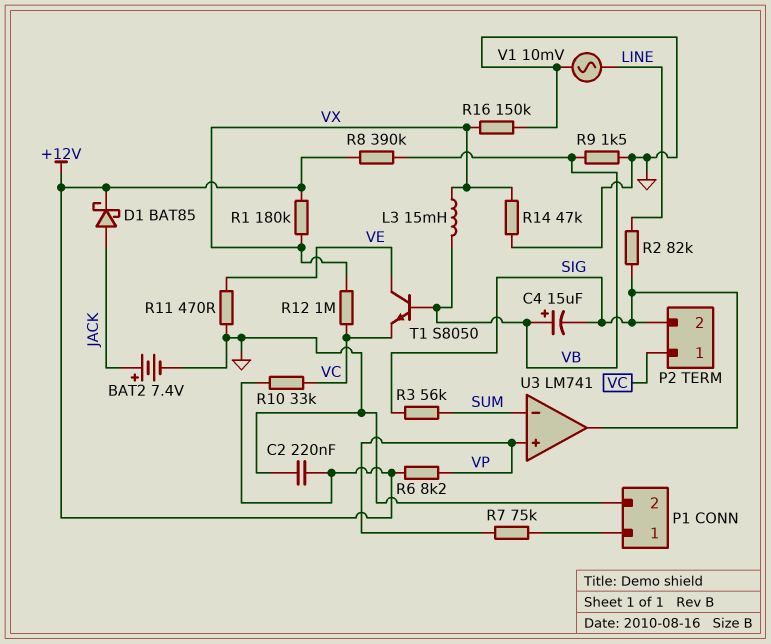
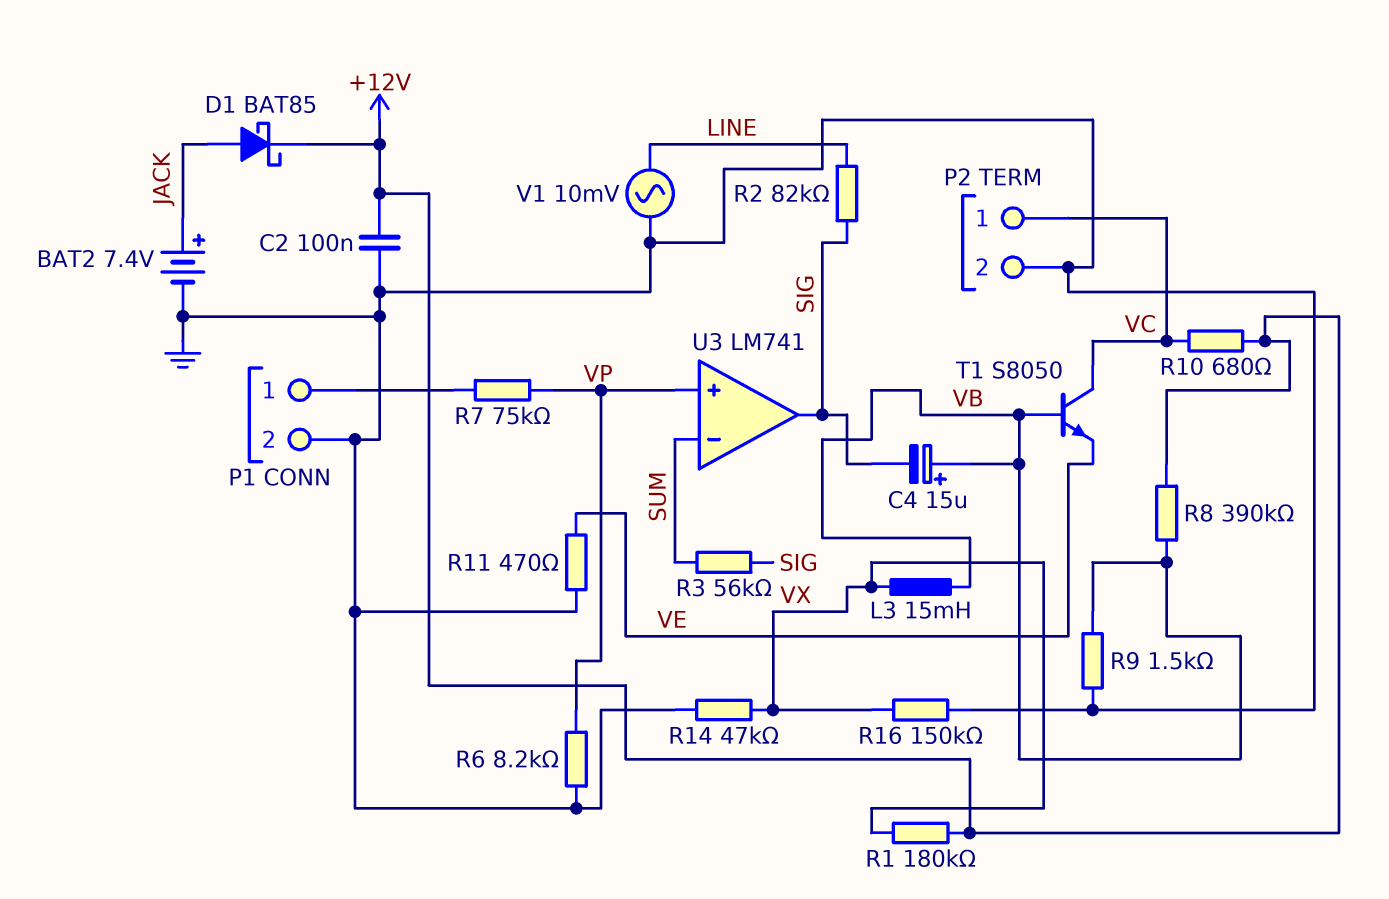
C2: 220nF (+12V, GND) -> 100nF (+12V, GND)
P2 pin 2: SIG -> GND
R6: 8.2k (+12V, VP) -> 8.2k (GND, VP)
R10: 33k (+12V, VC) -> 680 (+12V, VC)
R12: 1M (VC, VX) -> none
T1: NPN S8050 (B VB, C VE, E VC) -> NPN S8050 (B VB, C VC, E VE)

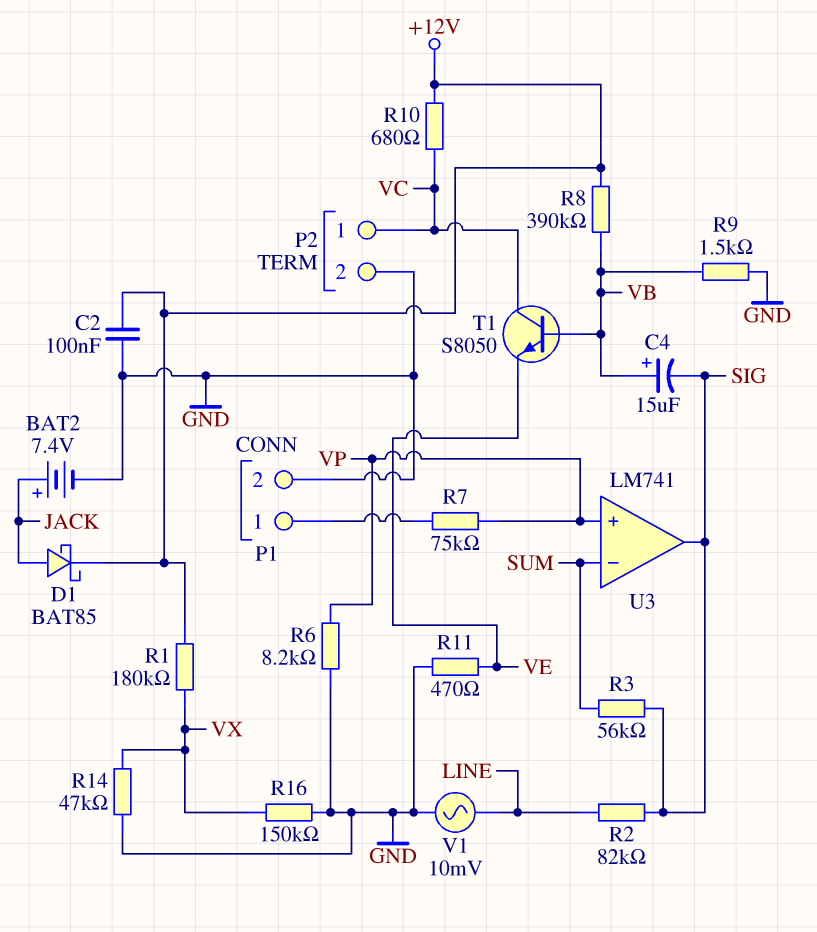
L3: 15mH (VB, VX) -> none

